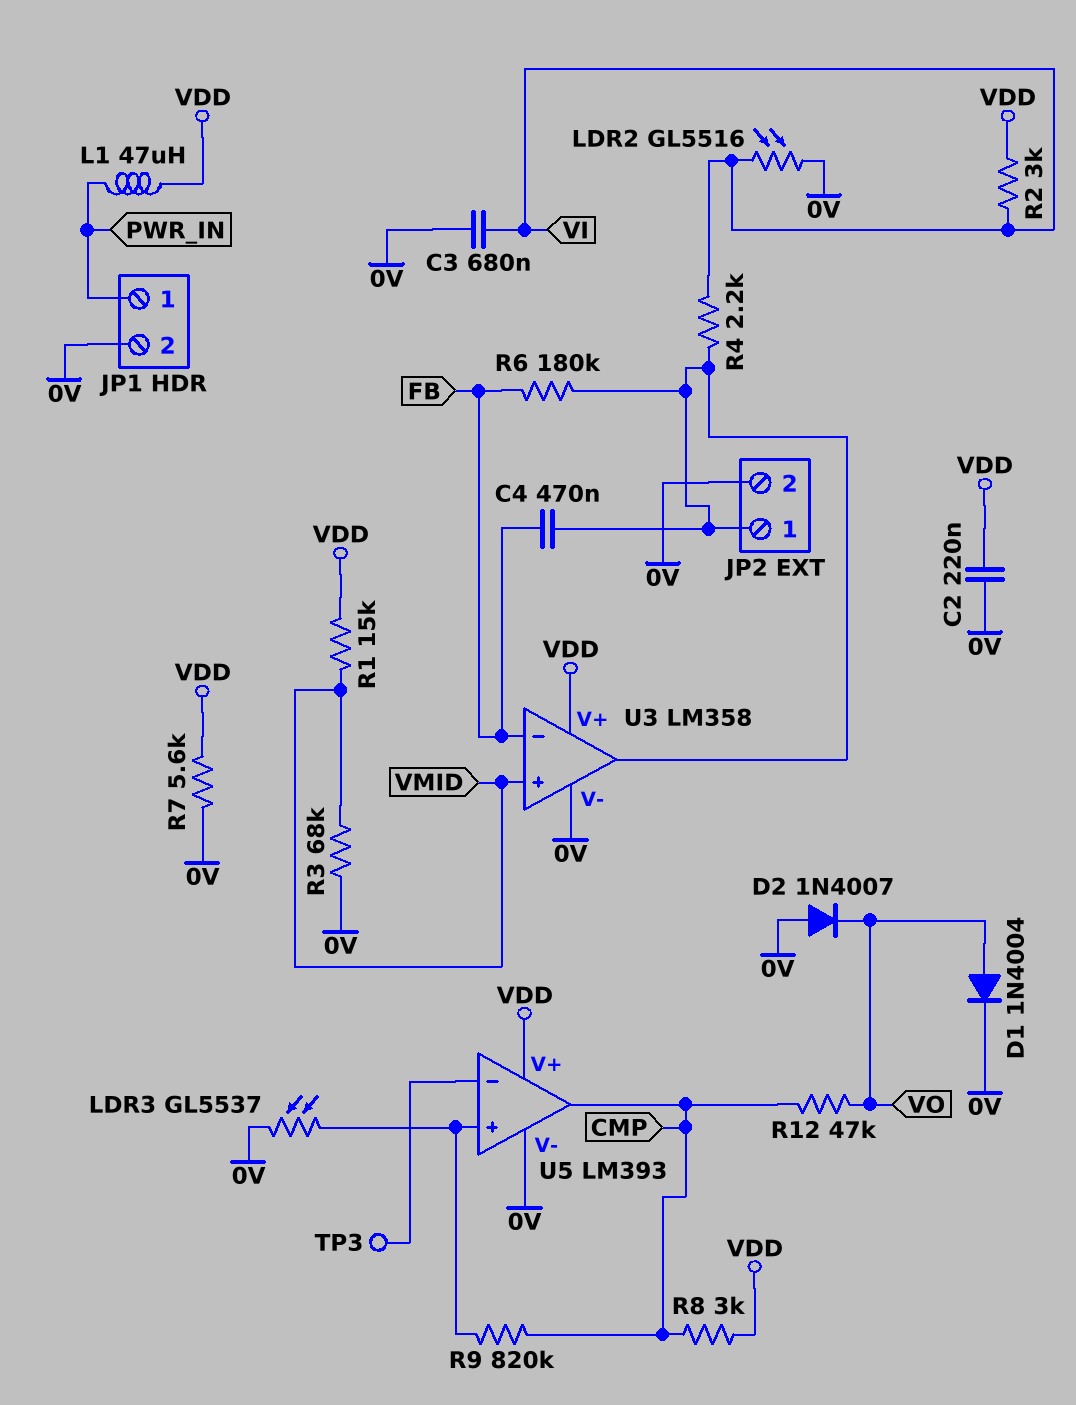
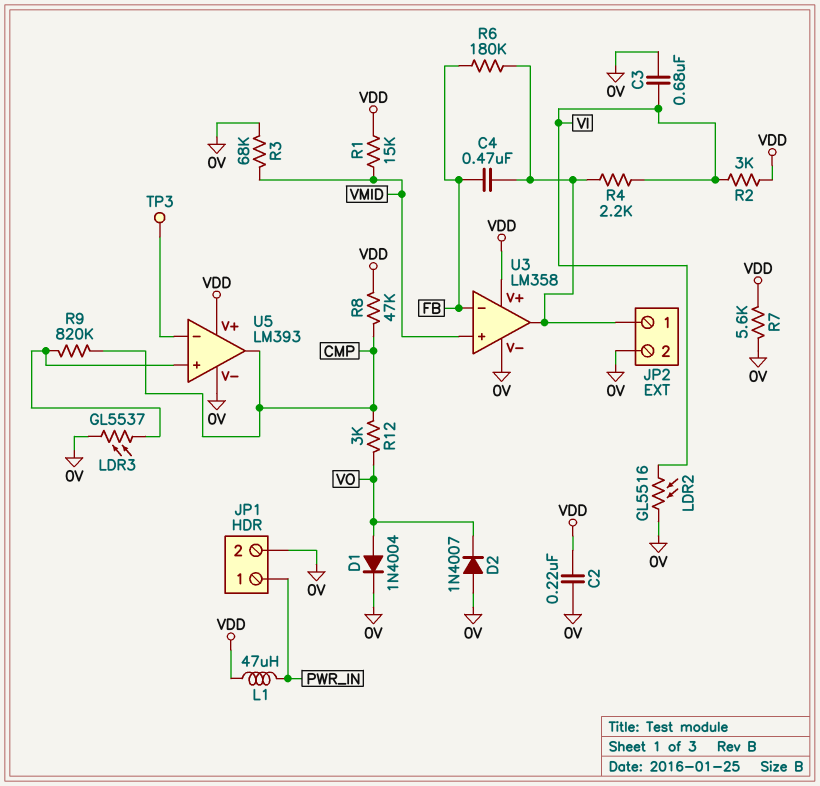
R8: 3k (CMP, VDD) -> 47k (CMP, VDD)
R12: 47k (CMP, VO) -> 3k (CMP, VO)

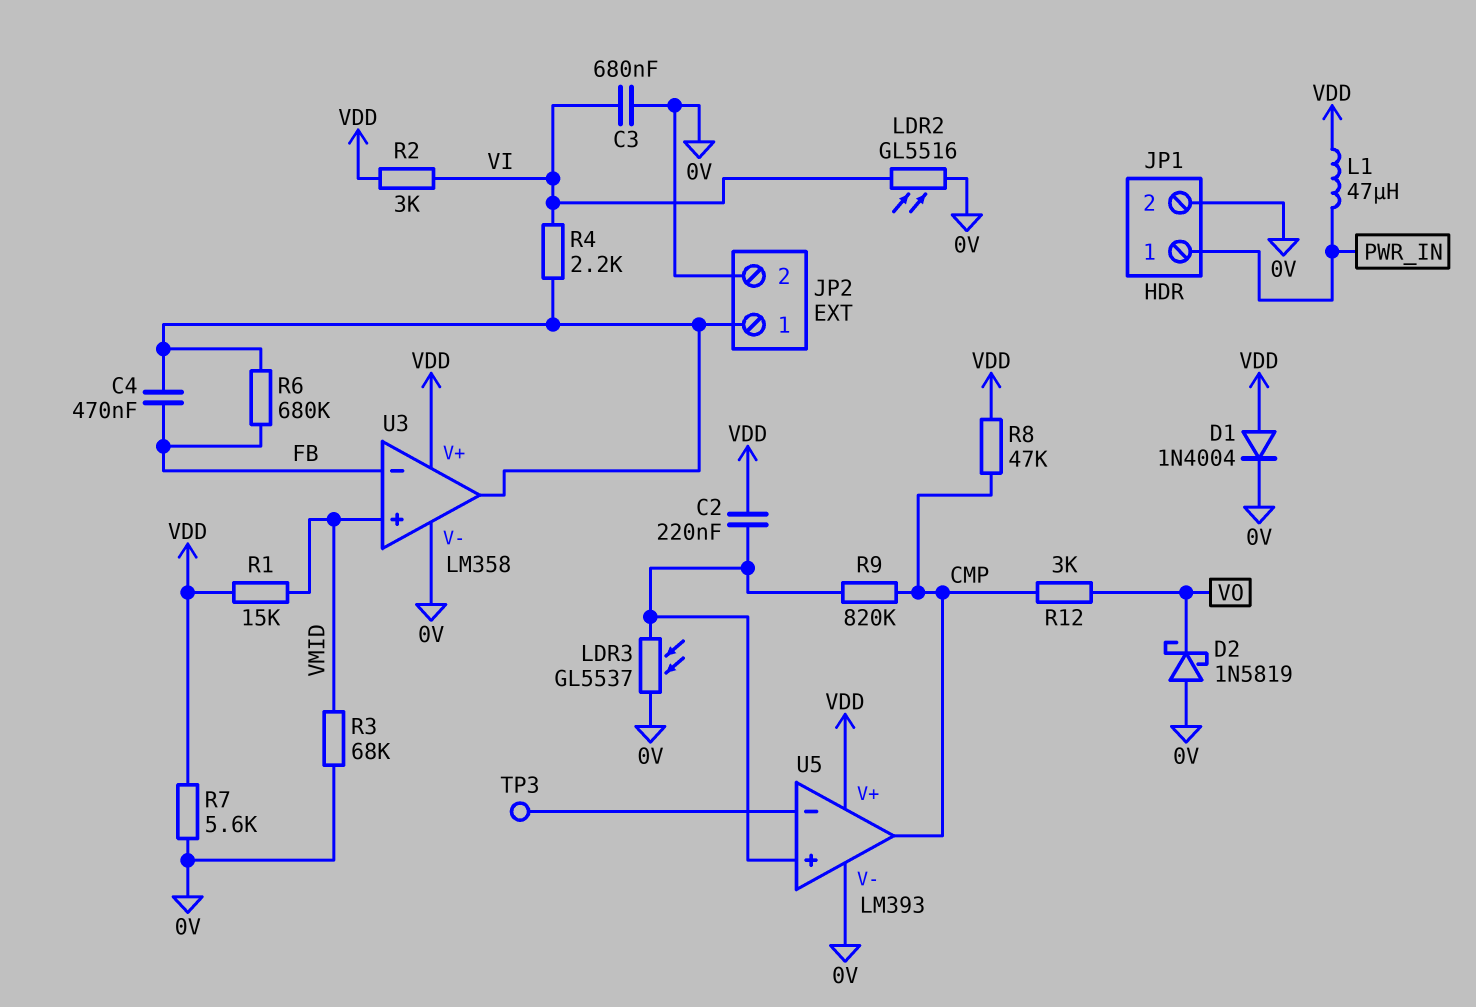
C2: 220nF (0V, VDD) -> 220nF (U5/in+, VDD)
D1: diode 1N4004 (A VO, K 0V) -> diode 1N4004 (A VDD, K 0V)
D2: diode 1N4007 (A 0V, K VO) -> schottky 1N5819 (A 0V, K VO)
R6: 180k (FB, JP2/1) -> 680k (FB, JP2/1)

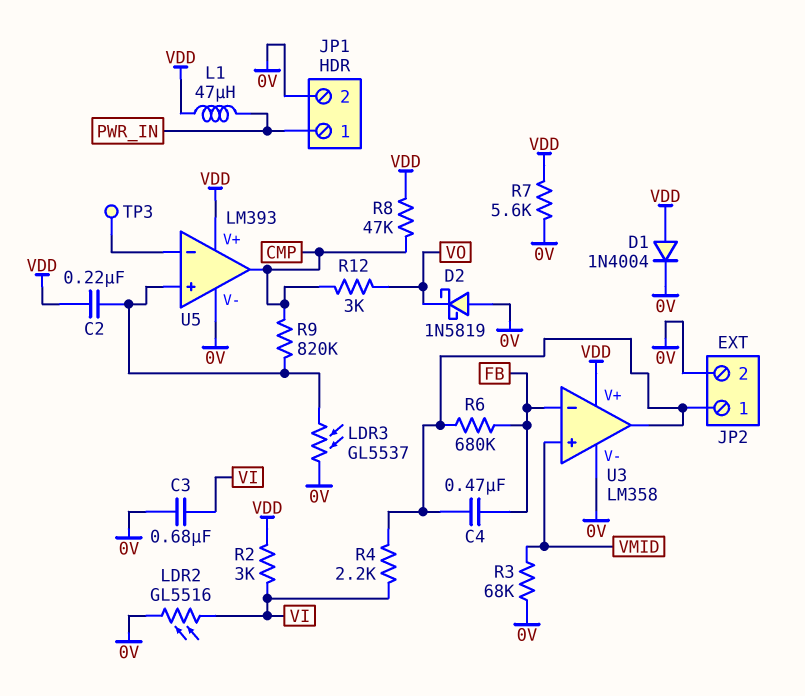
R1: 15k (VDD, VMID) -> none

